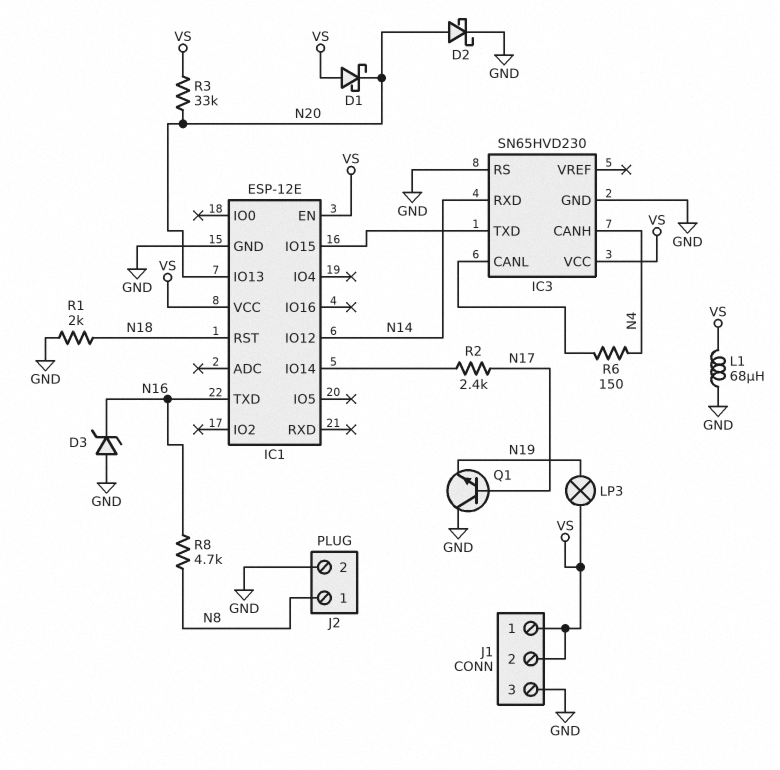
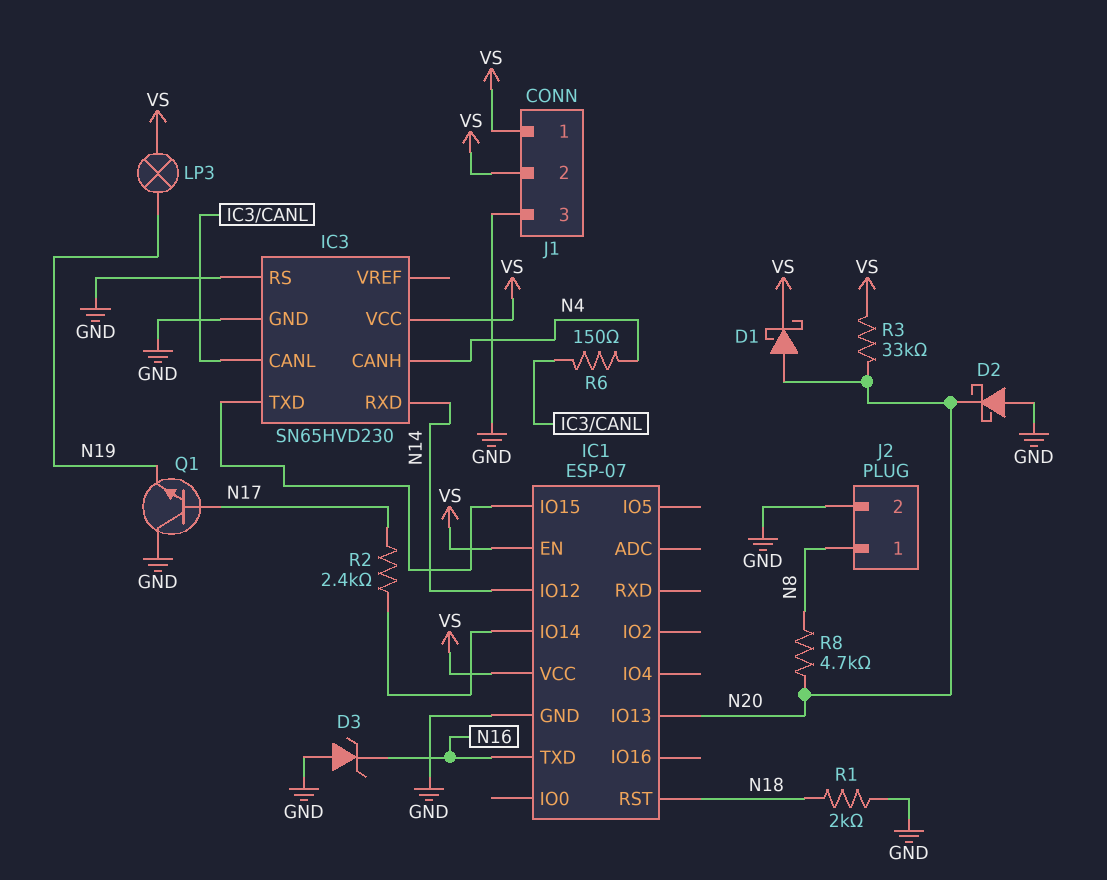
D1: schottky (A VS, K N20) -> schottky (A N20, K VS)
D2: schottky (A N20, K GND) -> schottky (A GND, K N20)
IC1: ESP-12E -> ESP-07
L1: 68uH (GND, VS) -> none
R8: 4.7k (N8, N16) -> 4.7k (N8, N20)

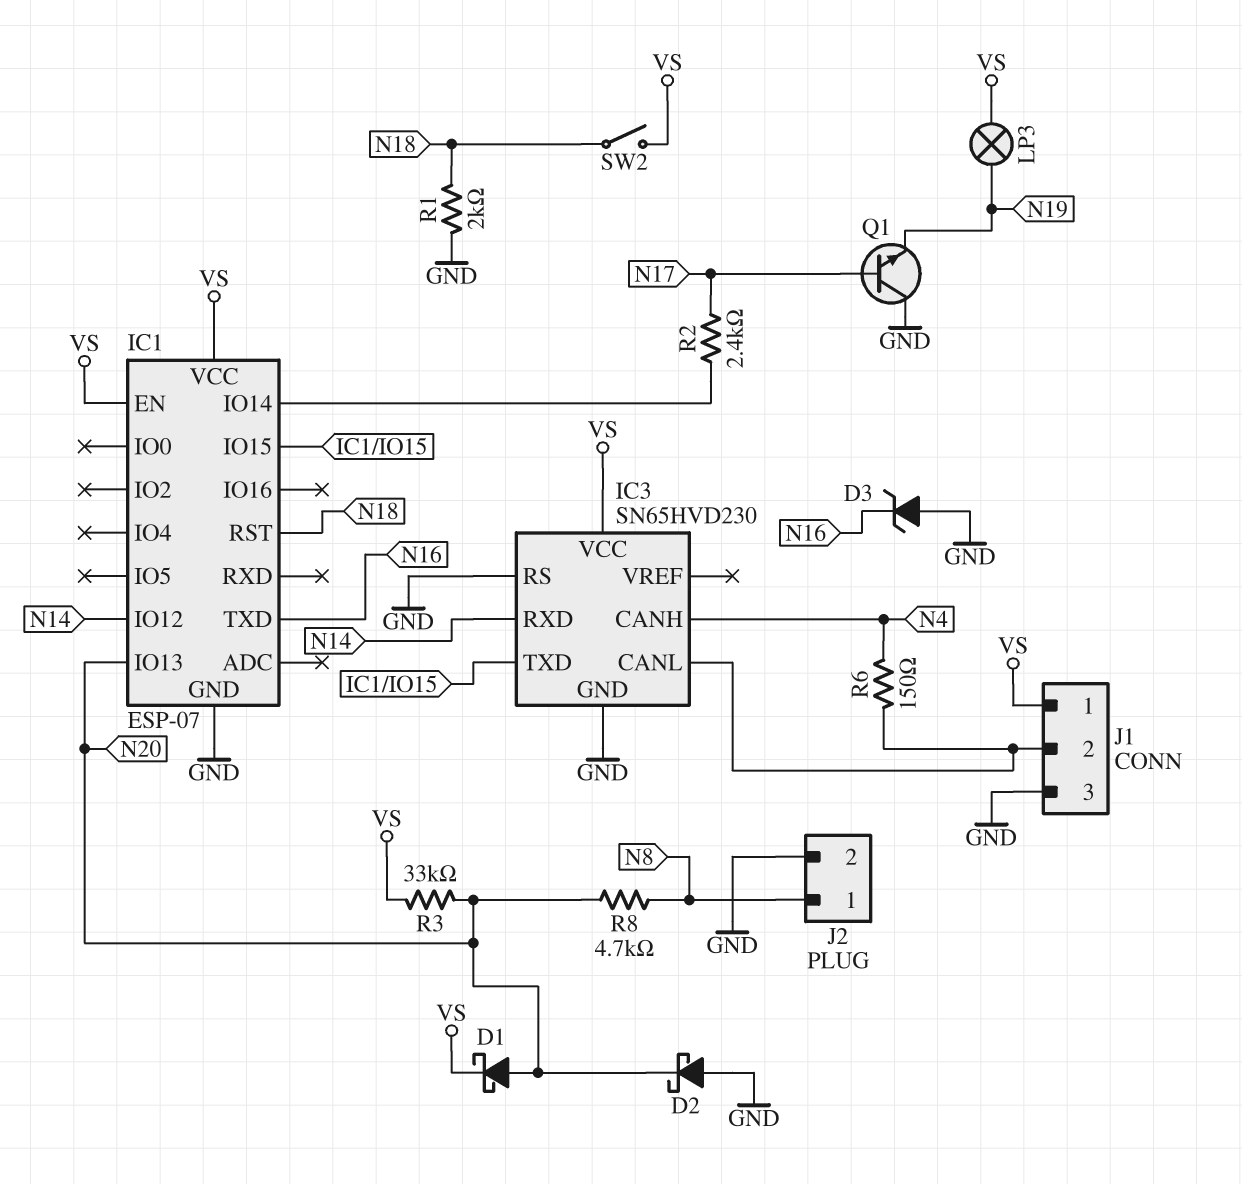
J1 pin 2: VS -> IC3/CANL
SW2: none -> switch (N18, VS)

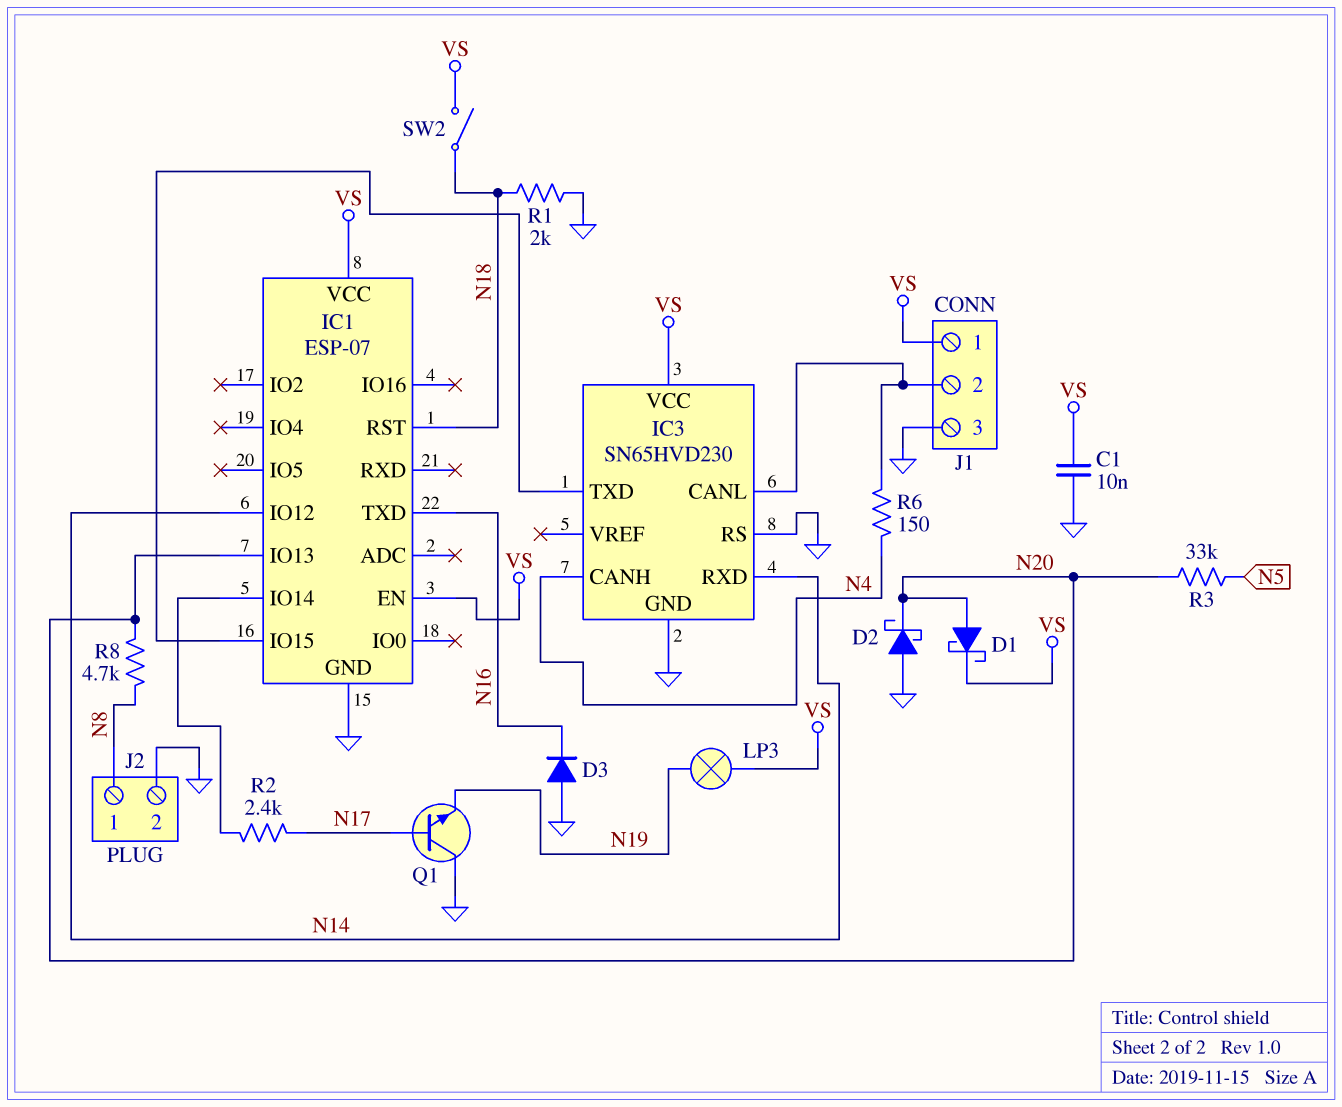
C1: none -> 10nF (GND, VS)
D3: zener (A GND, K N16) -> diode (A GND, K N16)
R3: 33k (N20, VS) -> 33k (N5, N20)

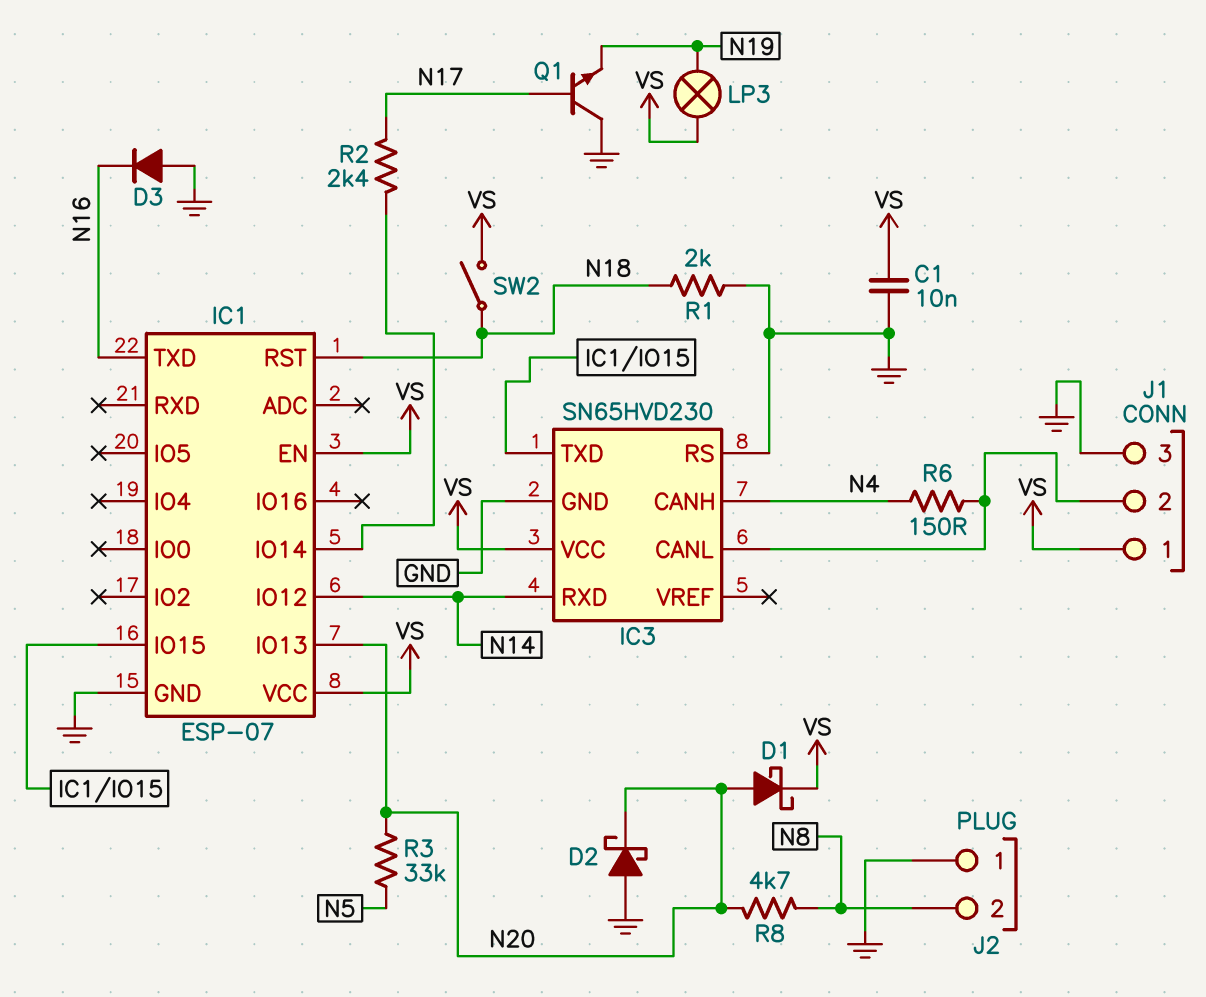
J2 pin 1: N8 -> GND
J2 pin 2: GND -> N8

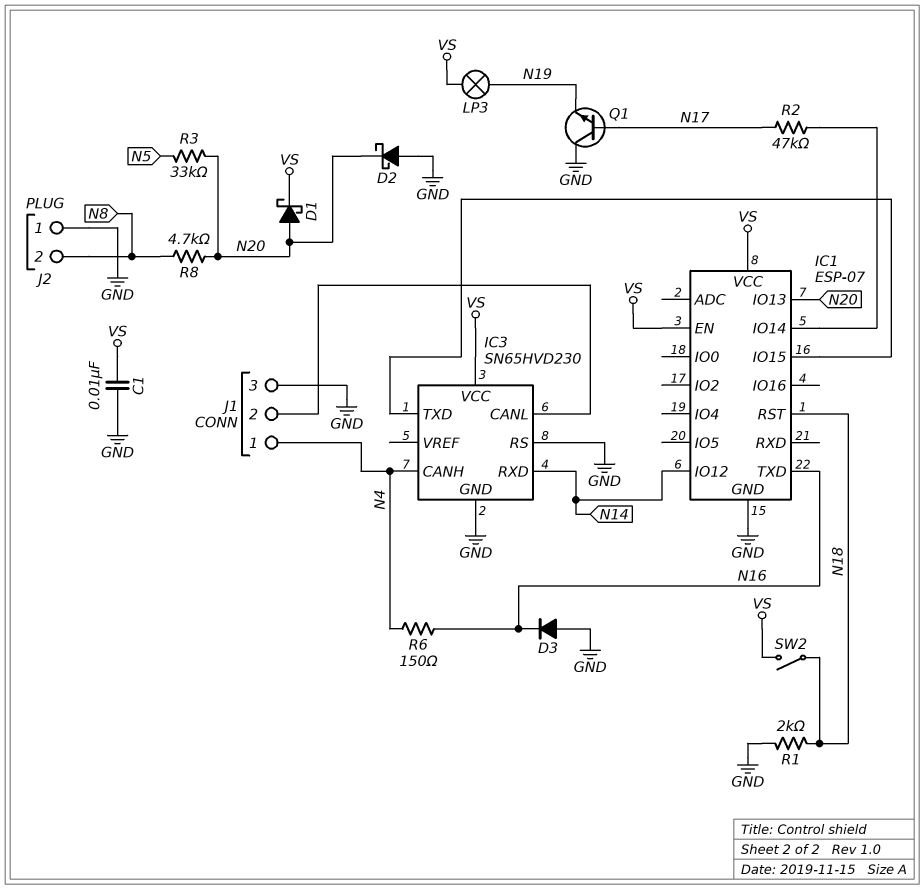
J1 pin 1: VS -> N4
R2: 2.4k (IC1/IO14, N17) -> 47k (IC1/IO14, N17)
R6: 150 (IC3/CANL, N4) -> 150 (N4, N16)

